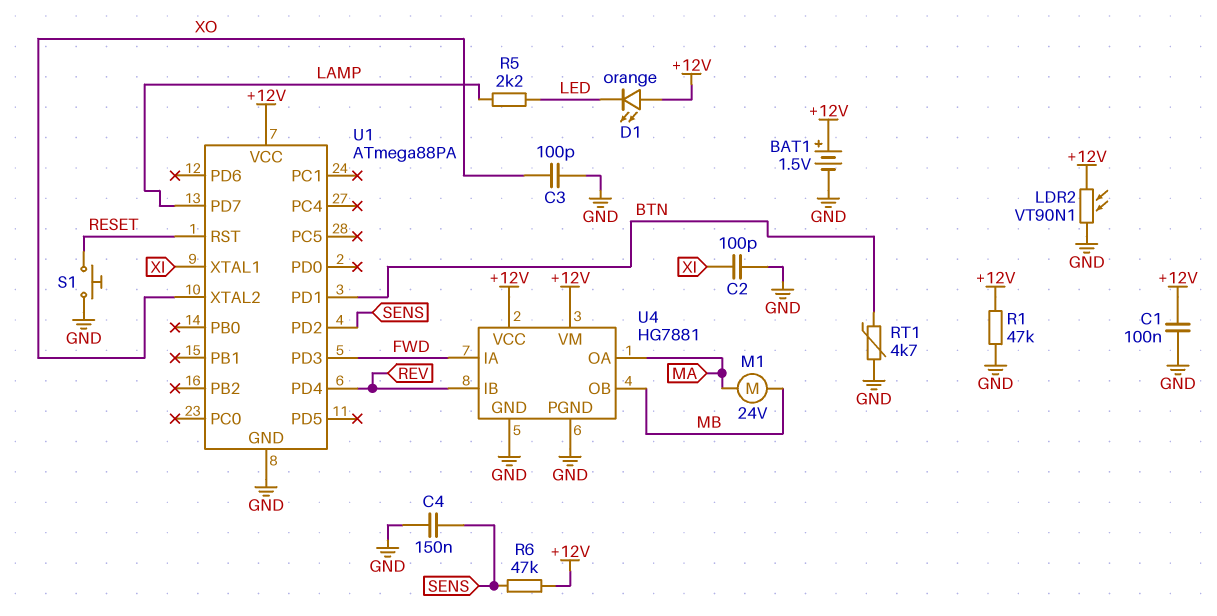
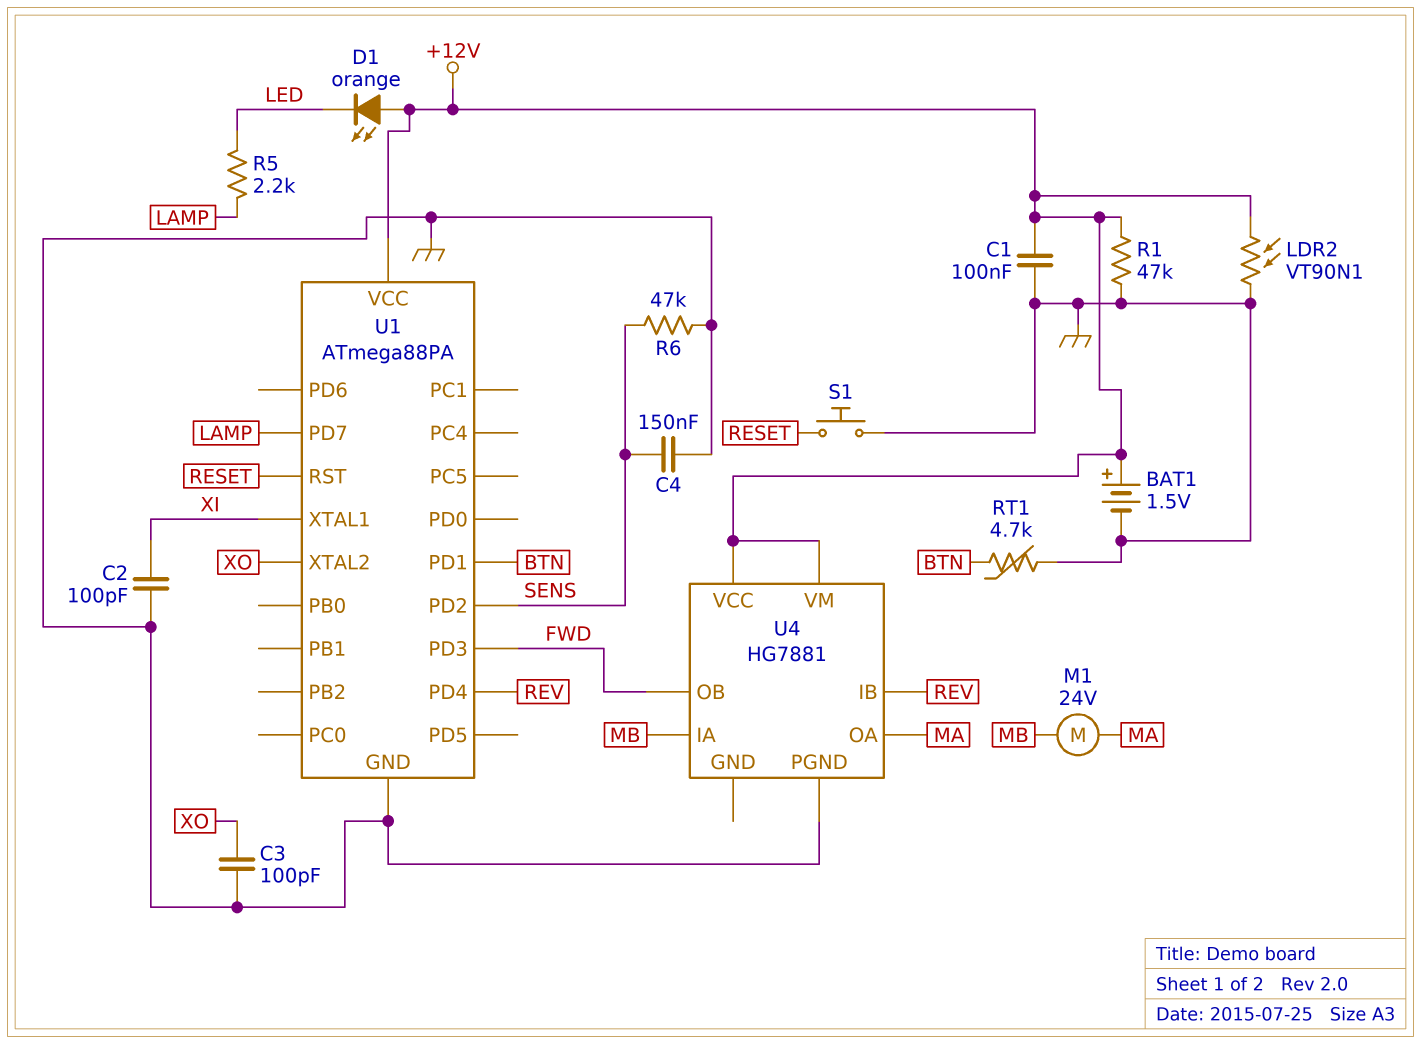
R6: 47k (+12V, SENS) -> 47k (GND, SENS)
U4 pin GND: GND -> none
U4 pin IA: FWD -> MB
U4 pin OB: MB -> FWD

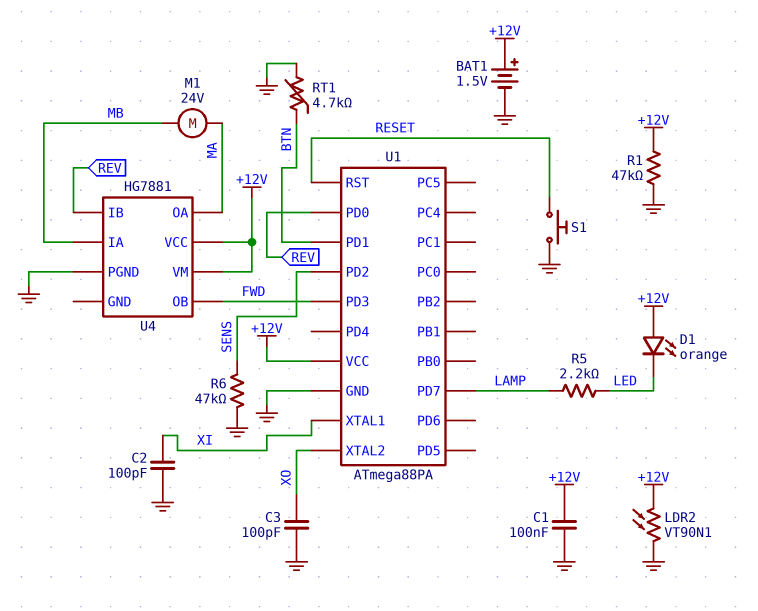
C4: 150nF (GND, SENS) -> none
U1 pin PD0: none -> REV
U1 pin PD4: REV -> none

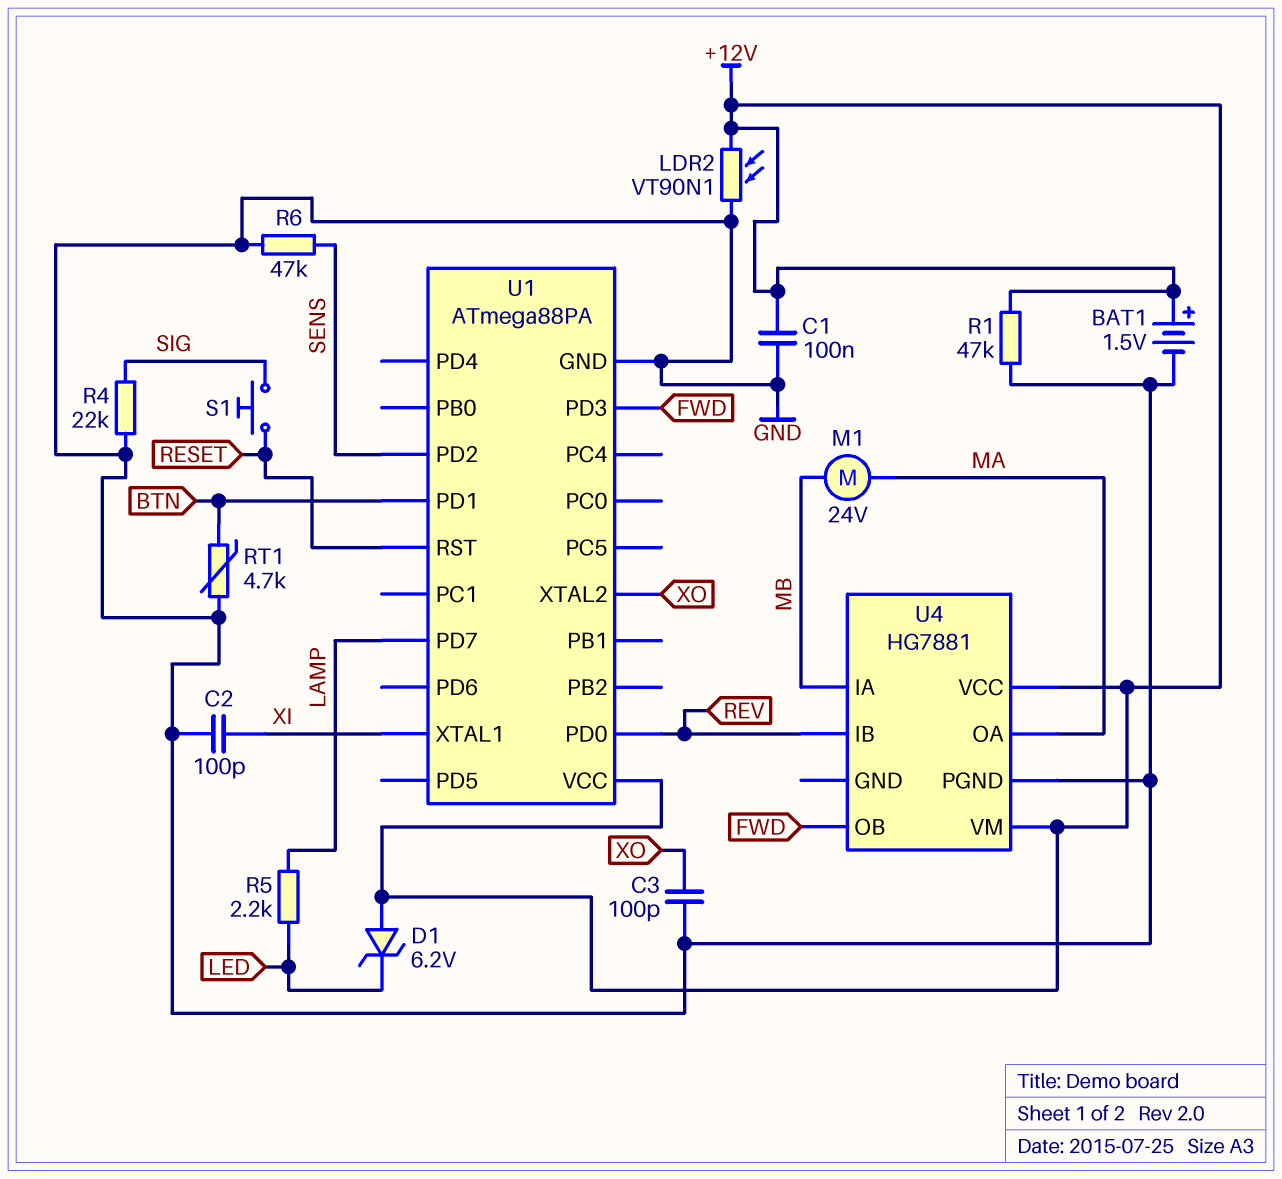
D1: LED orange (A +12V, K LED) -> zener 6.2V (A +12V, K LED)
R4: none -> 22k (GND, SIG)
S1: button (GND, RESET) -> button (RESET, SIG)

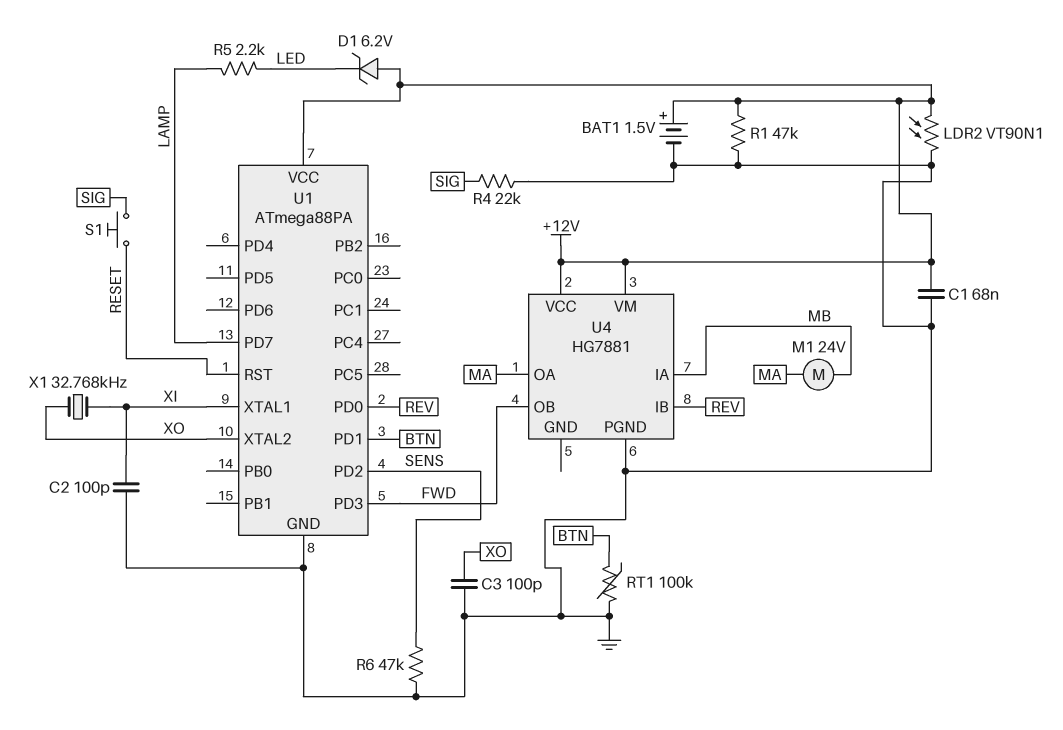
C1: 100nF (+12V, GND) -> 68nF (+12V, GND)
RT1: 4.7k (BTN, GND) -> 100k (BTN, GND)
X1: none -> 32.768kHz (XI, XO)

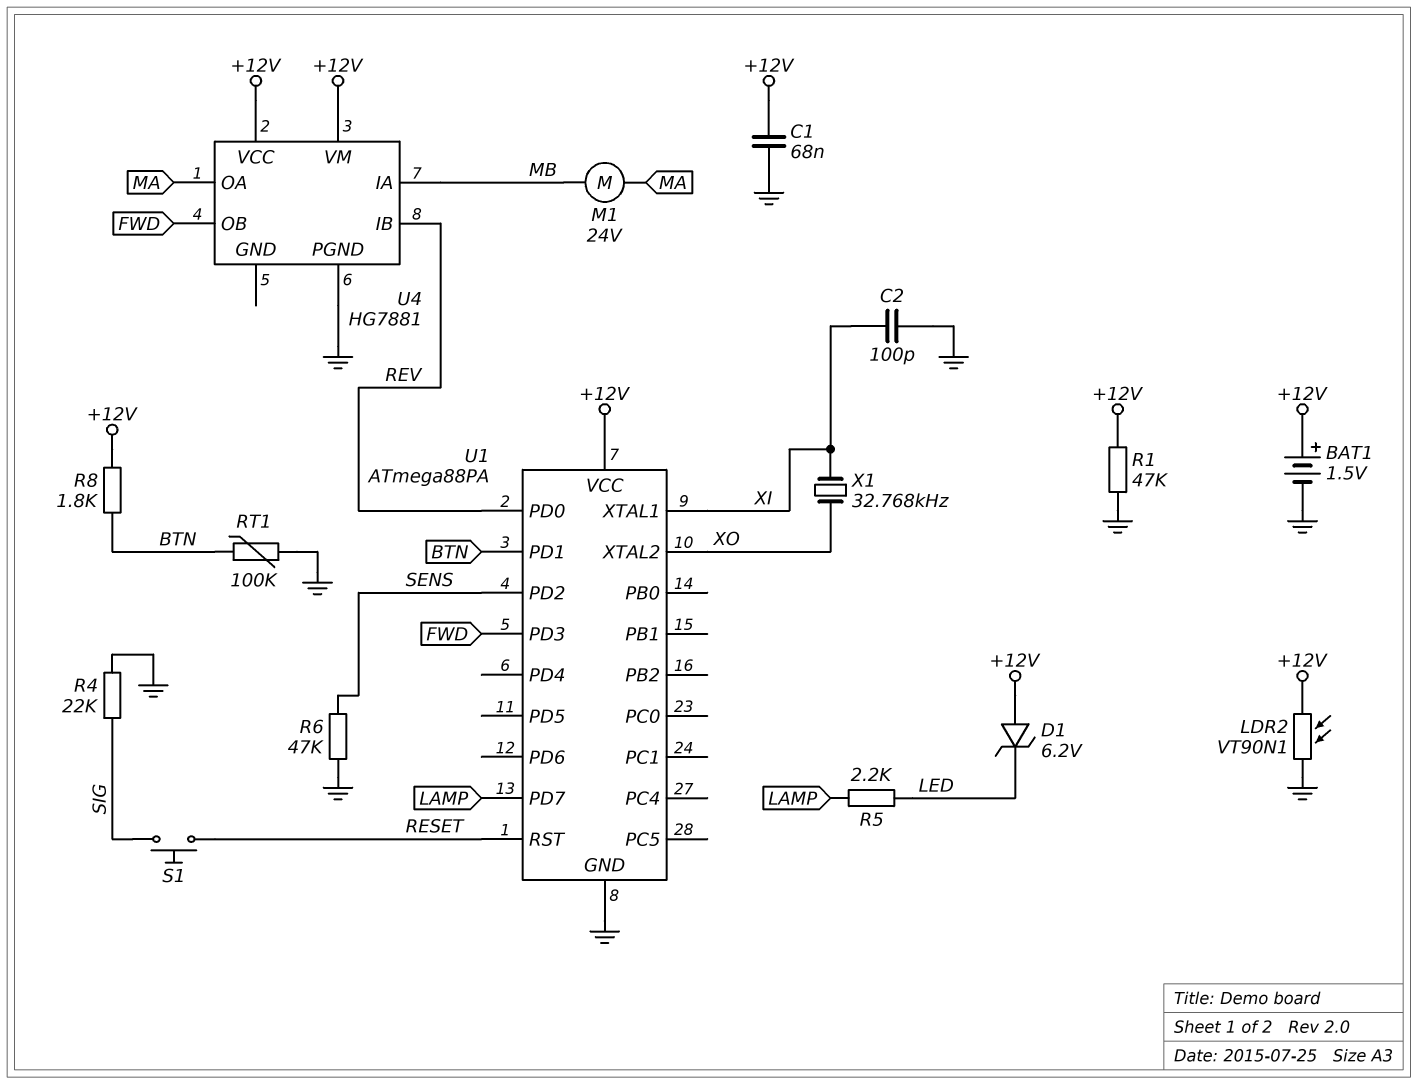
C3: 100pF (GND, XO) -> none
R8: none -> 1.8k (+12V, BTN)

